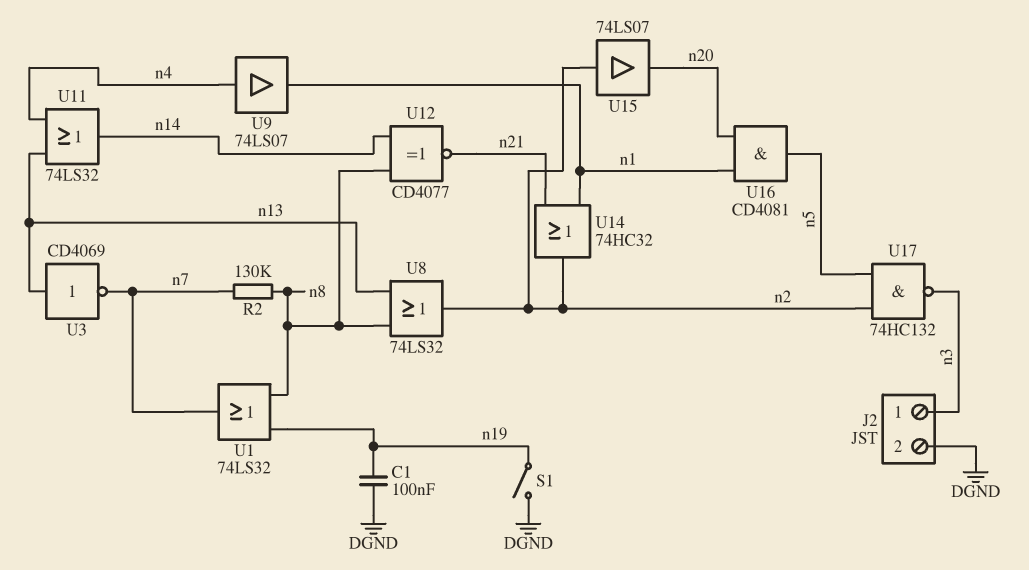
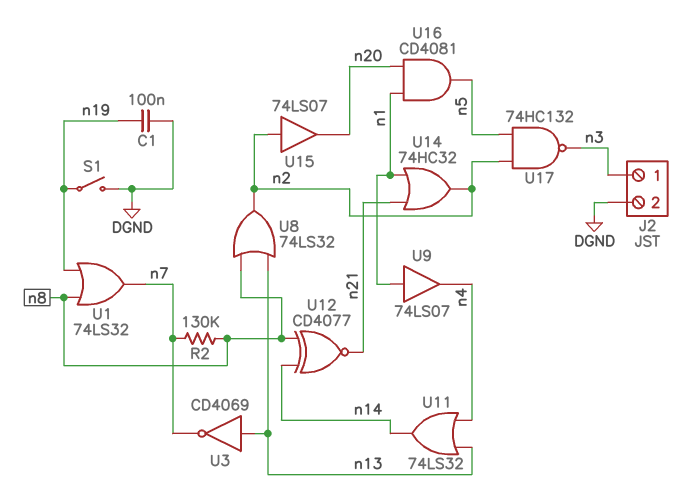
U9: buffer 74LS07 (in n4, out n1) -> buffer 74LS07 (in n1, out n4)

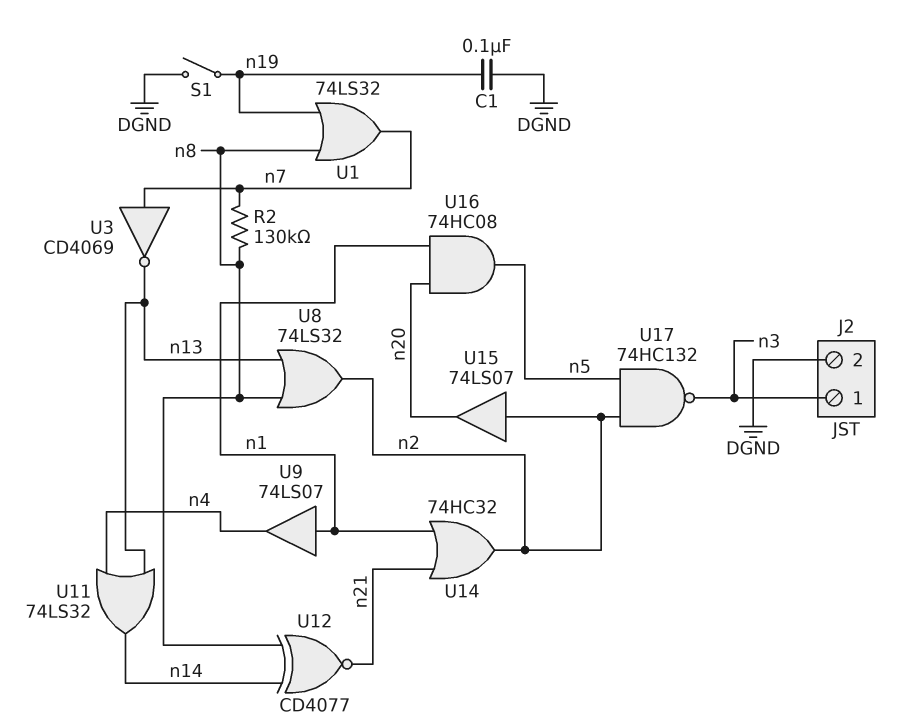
U3: NOT CD4069 (in n13, out n7) -> NOT CD4069 (in n7, out n13)
U16: AND CD4081 (in n1, in n20, out n5) -> AND 74HC08 (in n1, in n20, out n5)

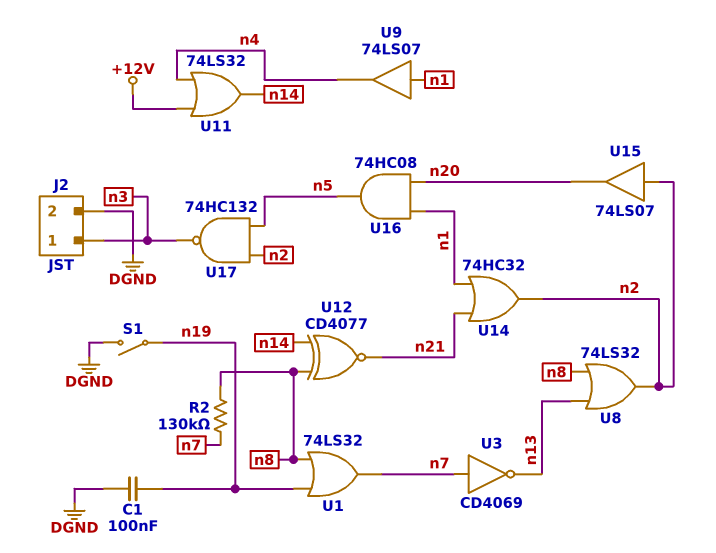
U11: OR 74LS32 (in n4, in n13, out n14) -> OR 74LS32 (in +12V, in n4, out n14)

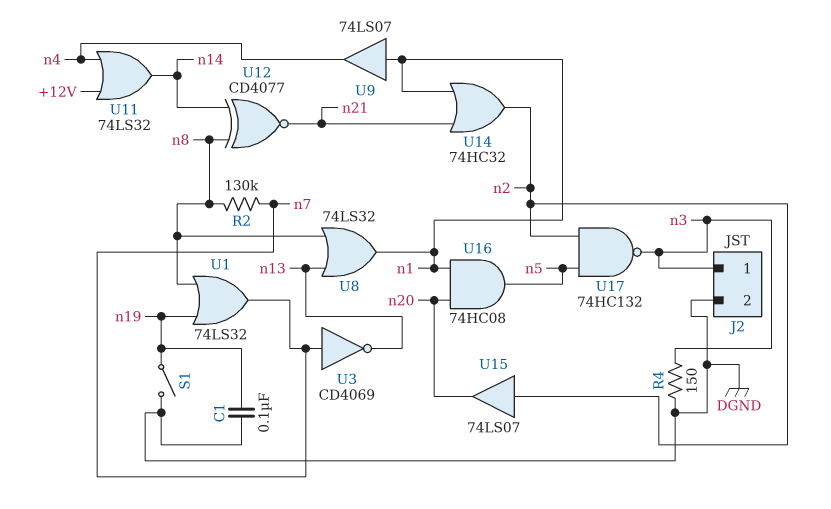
R4: none -> 150 (DGND, n3)
U8: OR 74LS32 (in n8, in n13, out n2) -> OR 74LS32 (in n8, in n13, out n1)

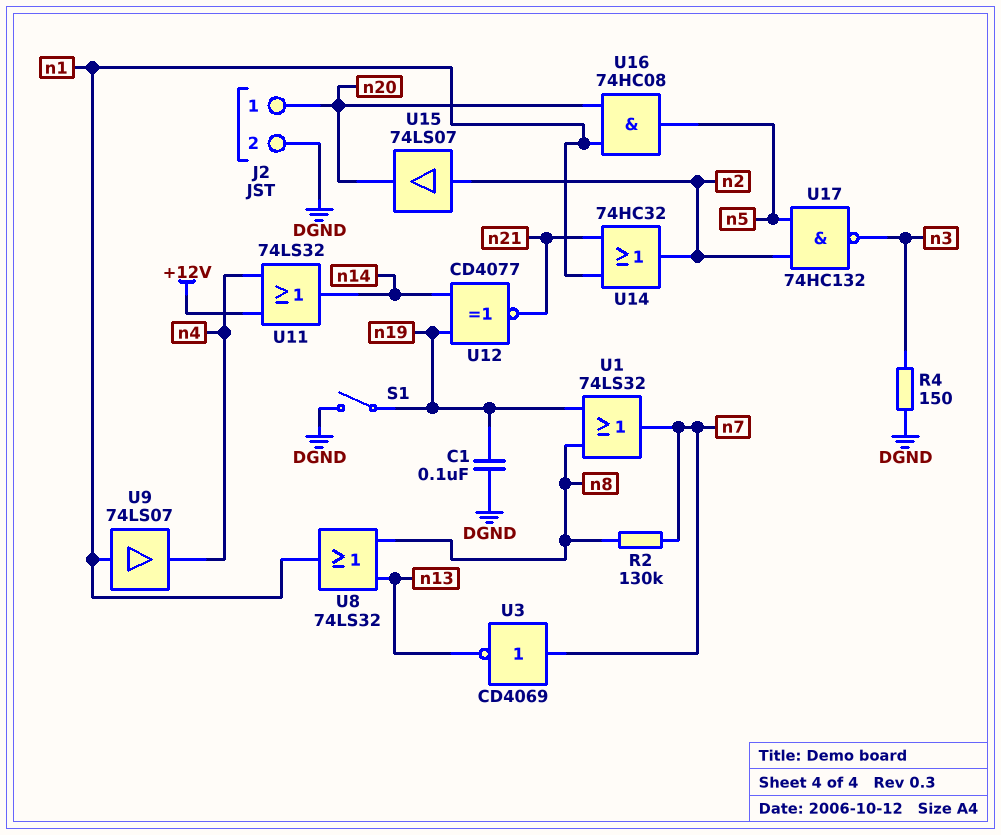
J2 pin 1: n3 -> n20
U12: XNOR CD4077 (in n8, in n14, out n21) -> XNOR CD4077 (in n14, in n19, out n21)

